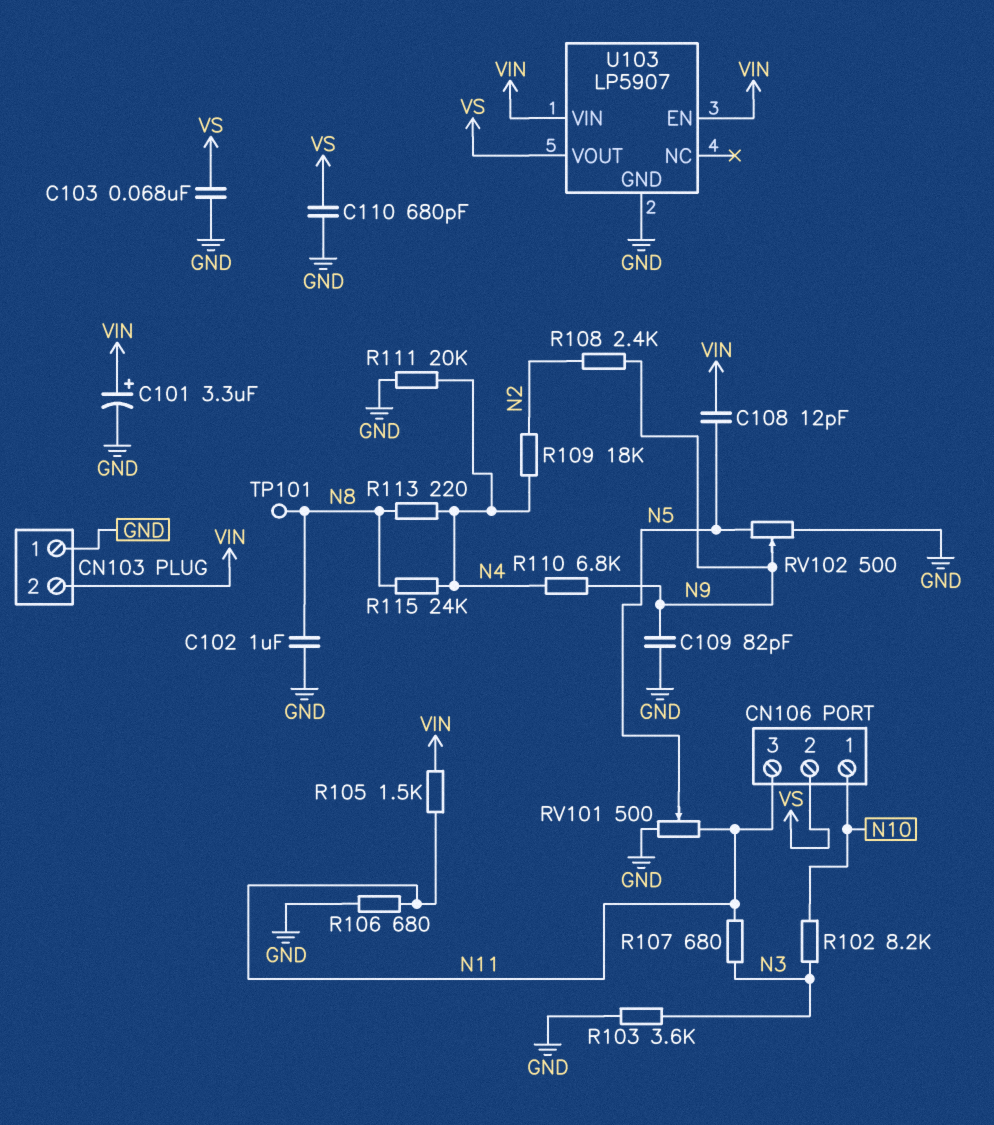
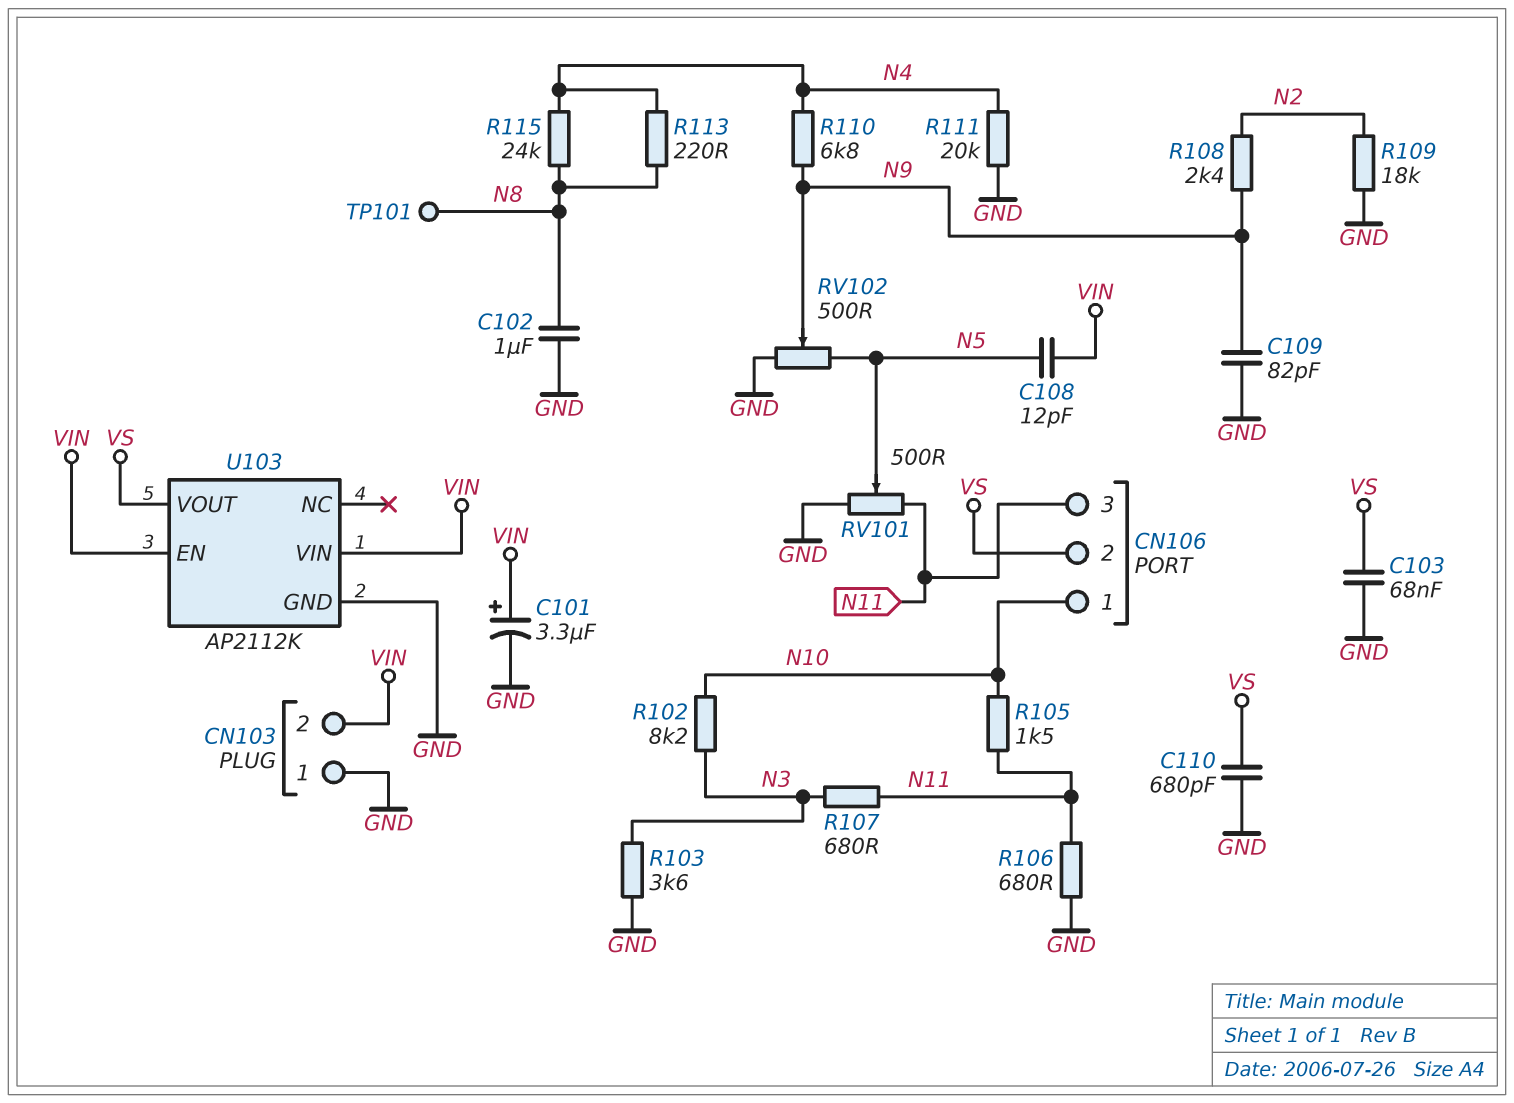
R105: 1.5k (N11, VIN) -> 1.5k (N10, N11)
R109: 18k (N2, N4) -> 18k (GND, N2)
U103: LP5907 -> AP2112K

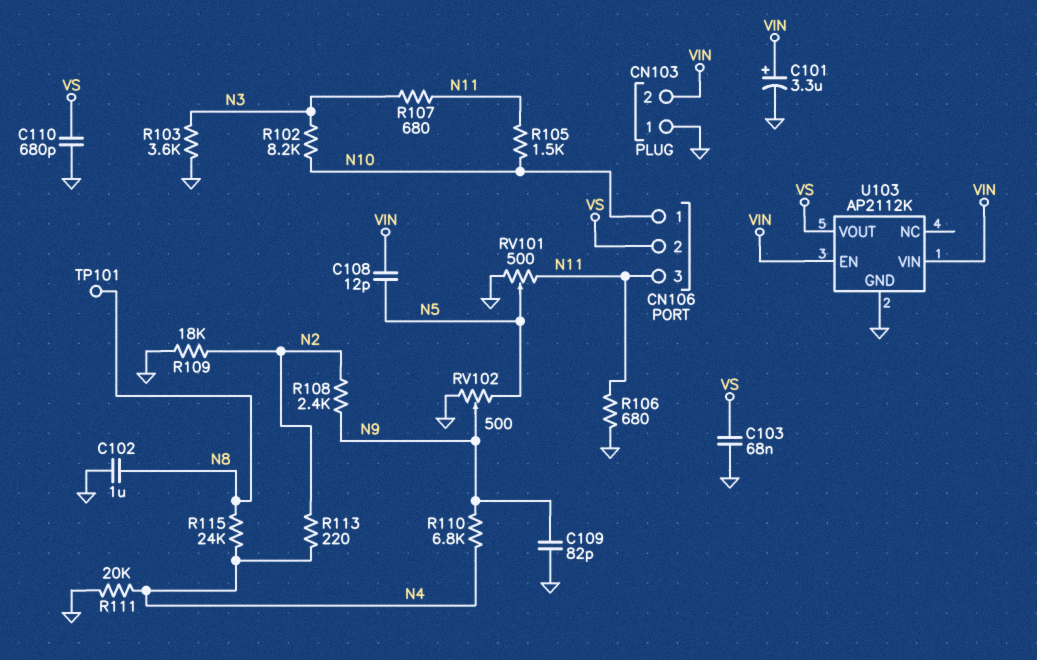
R113: 220 (N4, N8) -> 220 (N2, N4)

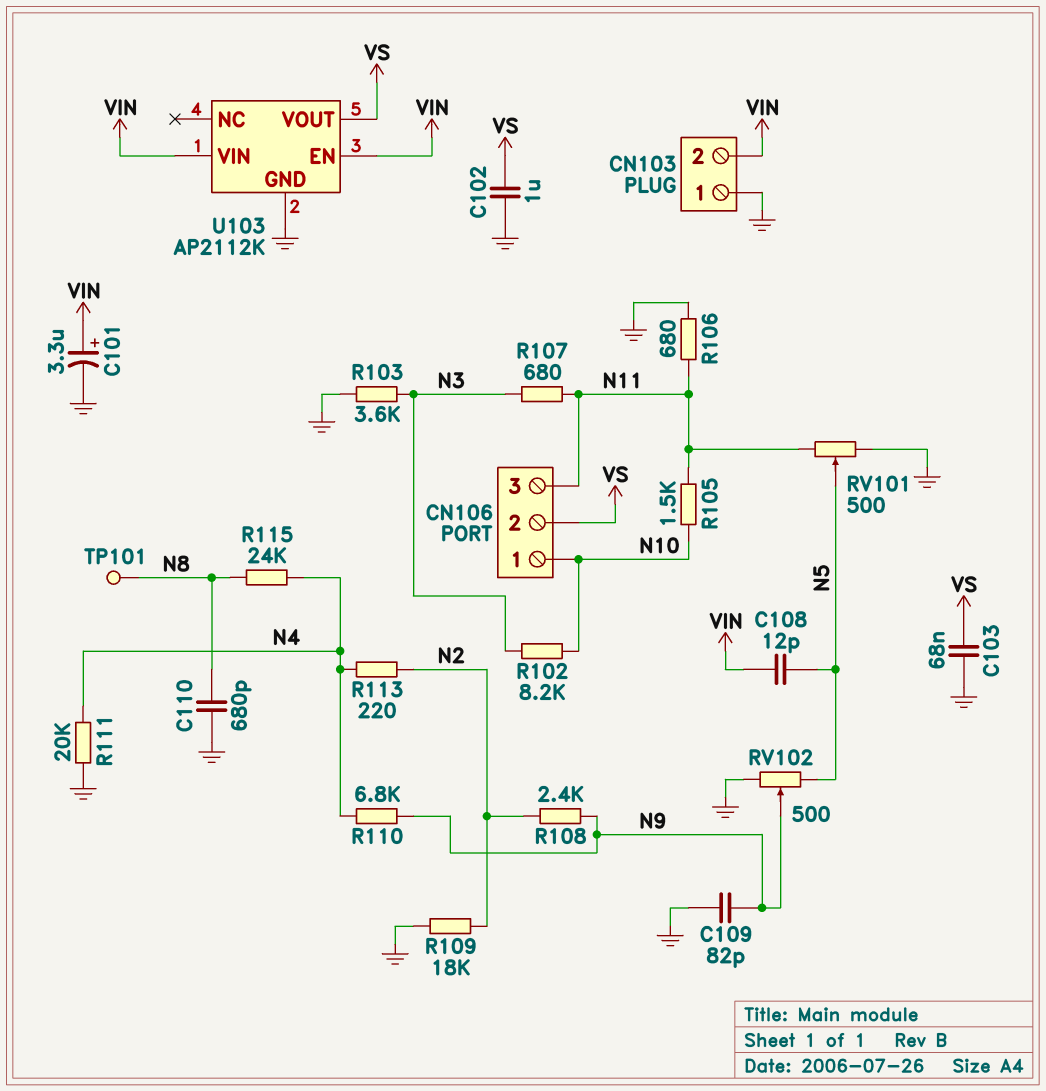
C102: 1uF (GND, N8) -> 1uF (GND, VS)
C110: 680pF (GND, VS) -> 680pF (GND, N8)

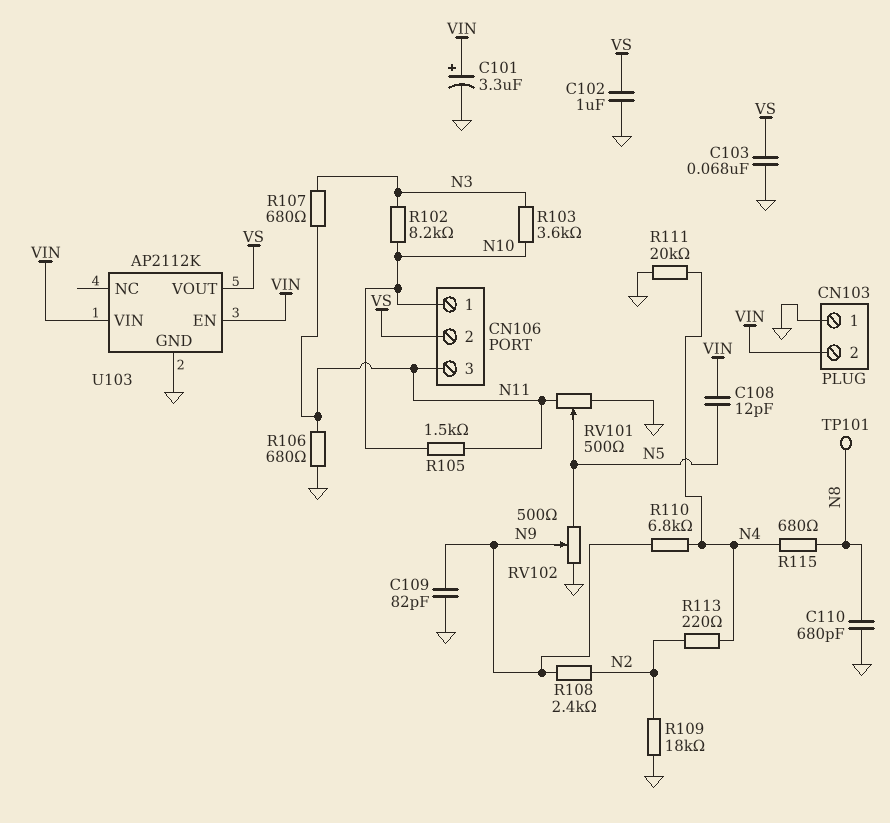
R103: 3.6k (GND, N3) -> 3.6k (N3, N10)
R115: 24k (N4, N8) -> 680 (N4, N8)

